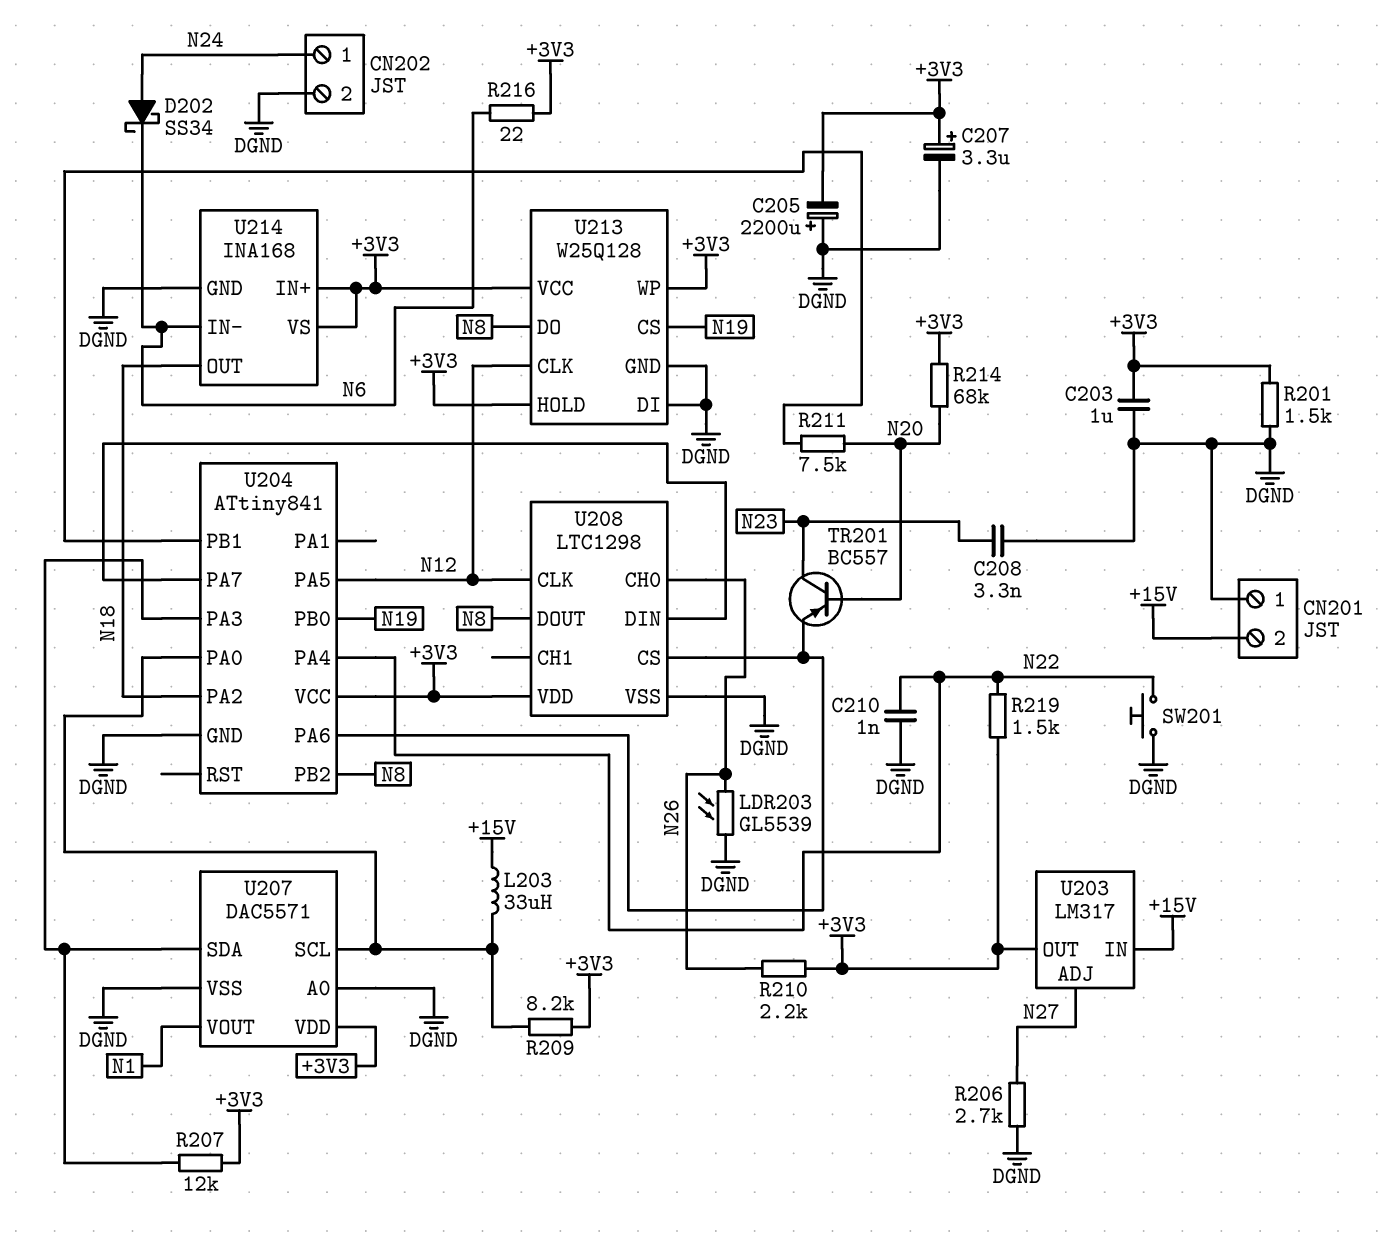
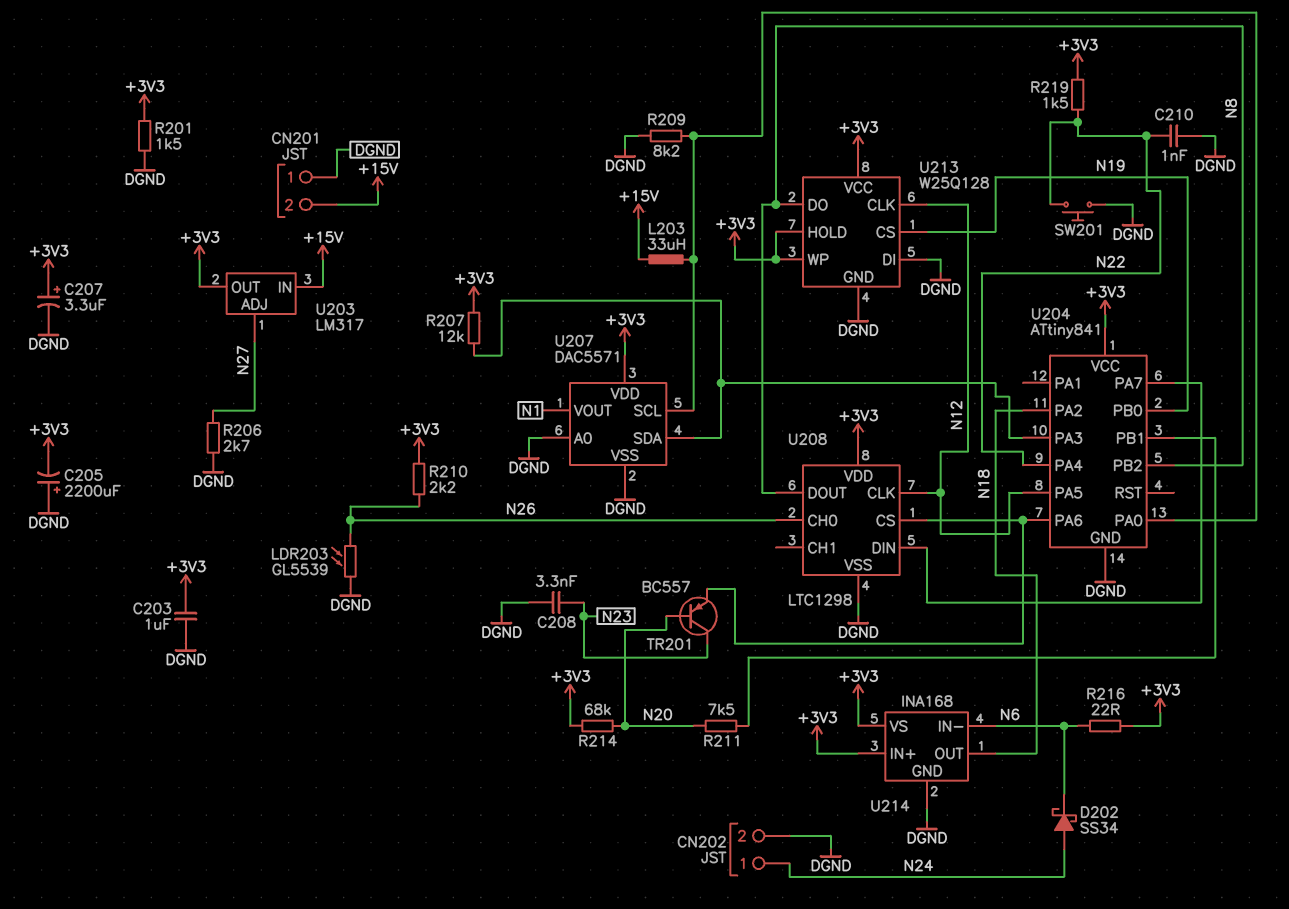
R209: 8.2k (+3V3, U204/PA0) -> 8.2k (DGND, U204/PA0)

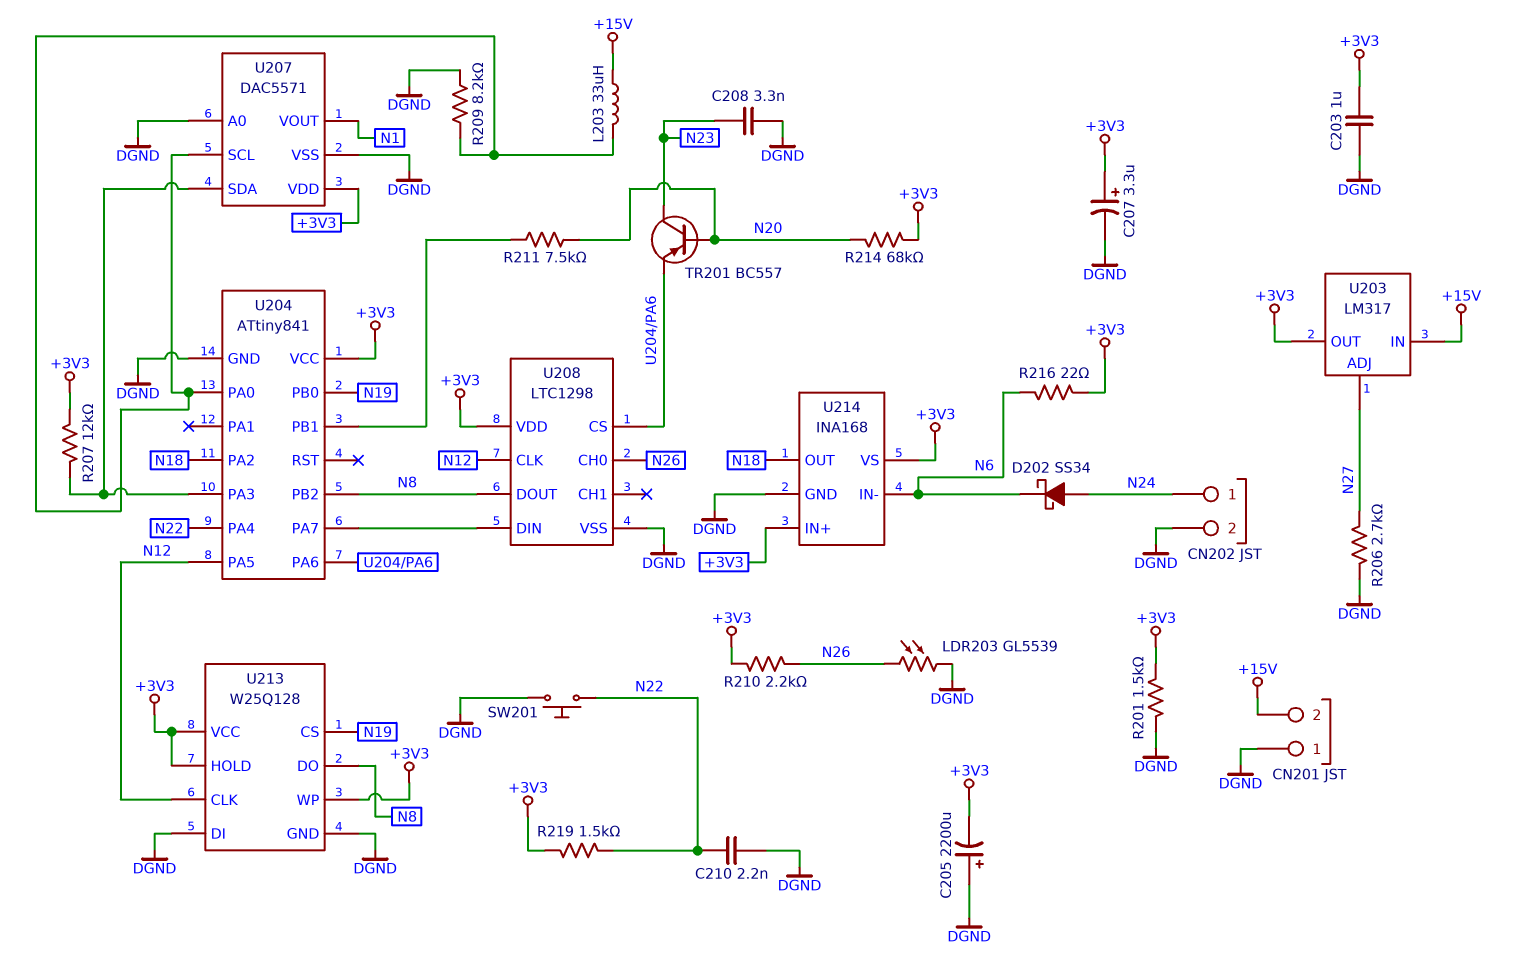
C210: 1nF (DGND, N22) -> 2.2nF (DGND, N22)

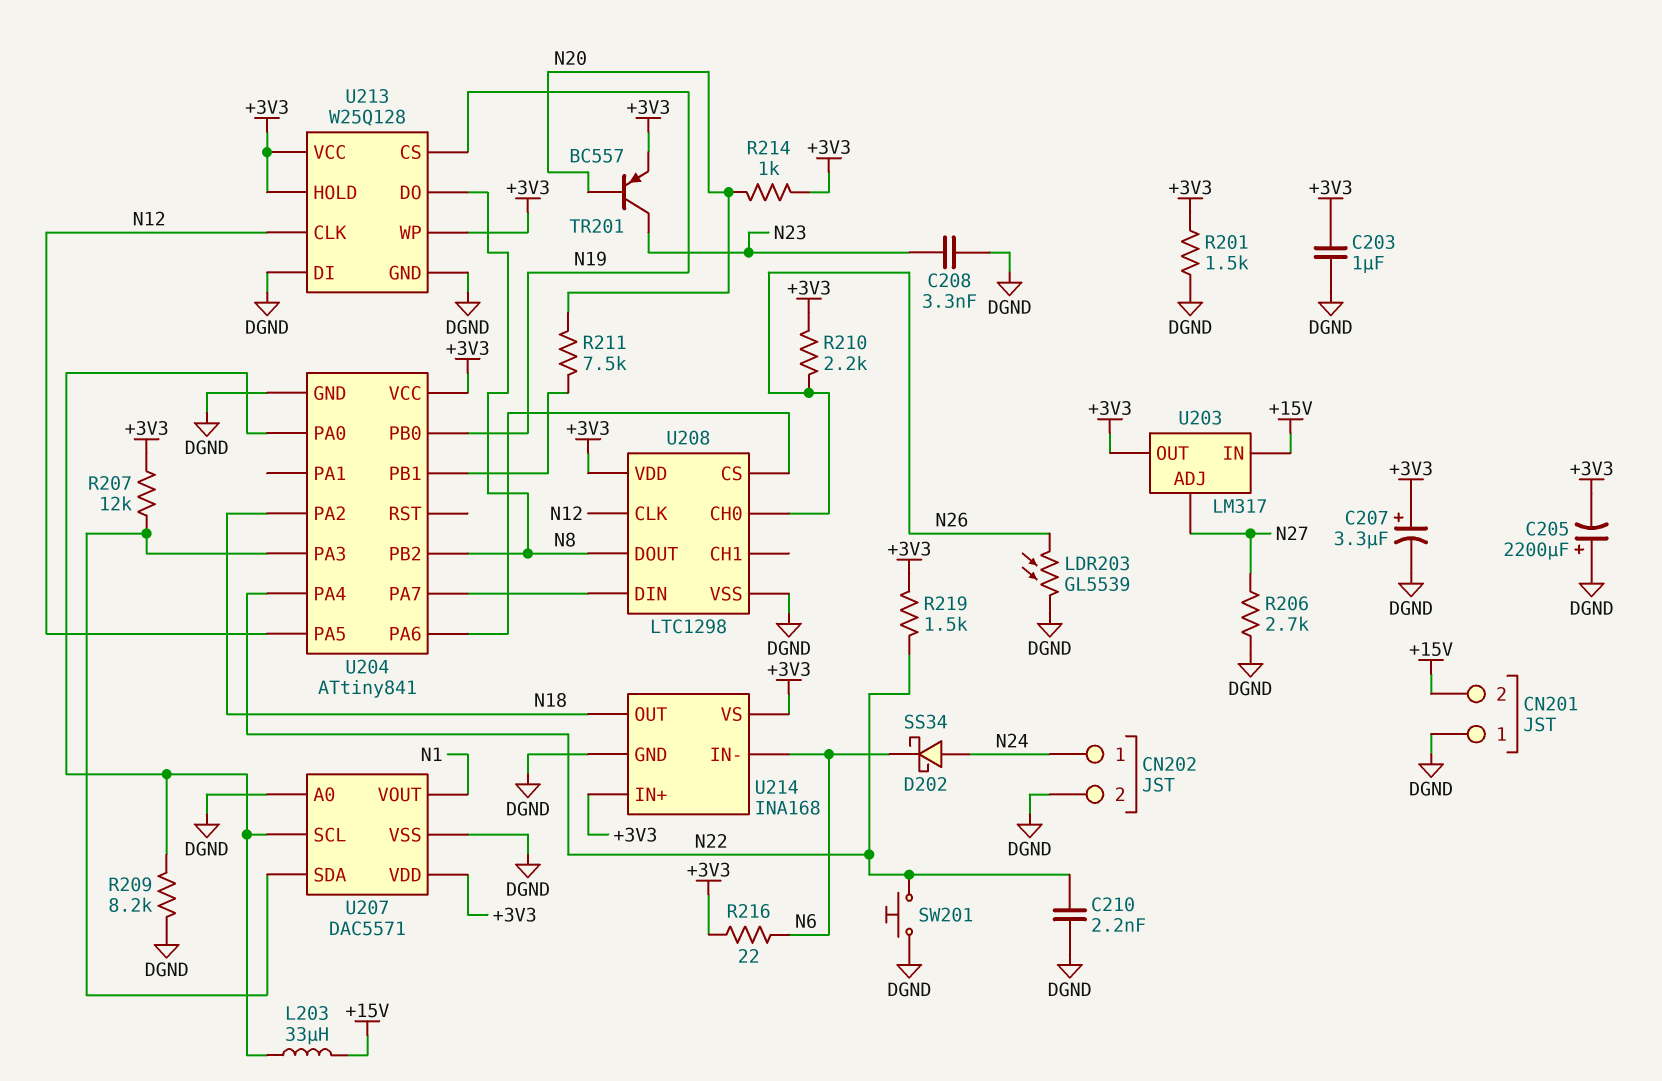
R214: 68k (+3V3, N20) -> 1k (+3V3, N20)
TR201: PNP BC557 (B N20, C N23, E U204/PA6) -> PNP BC557 (B N20, C N23, E +3V3)

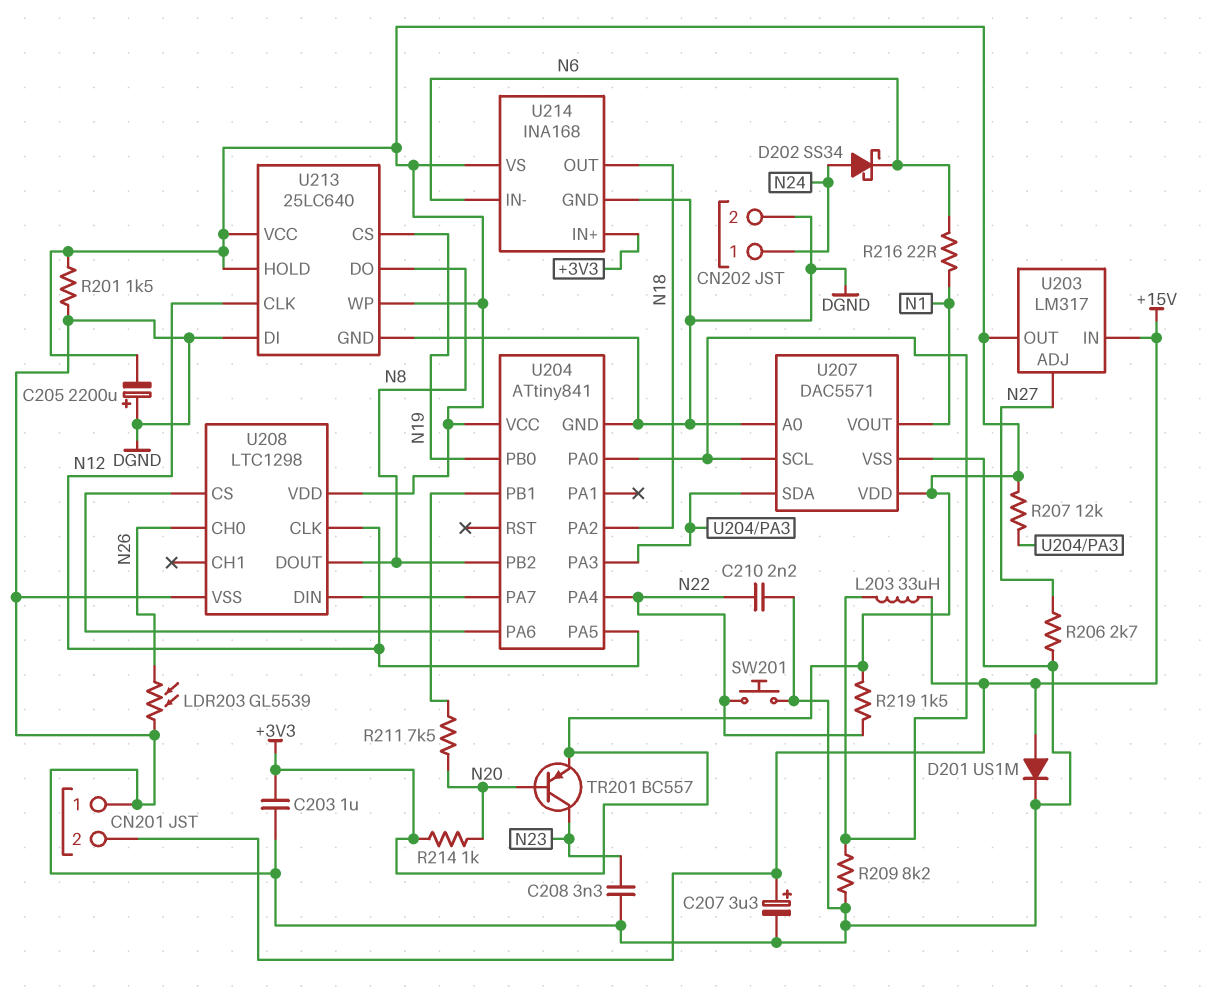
C207: 3.3uF (plus +3V3, minus DGND) -> 3.3uF (plus +15V, minus DGND)
D201: none -> diode US1M (A +15V, K DGND)
R210: 2.2k (+3V3, N26) -> none
R216: 22 (+3V3, N6) -> 22 (N1, N6)
U213: W25Q128 -> 25LC640

